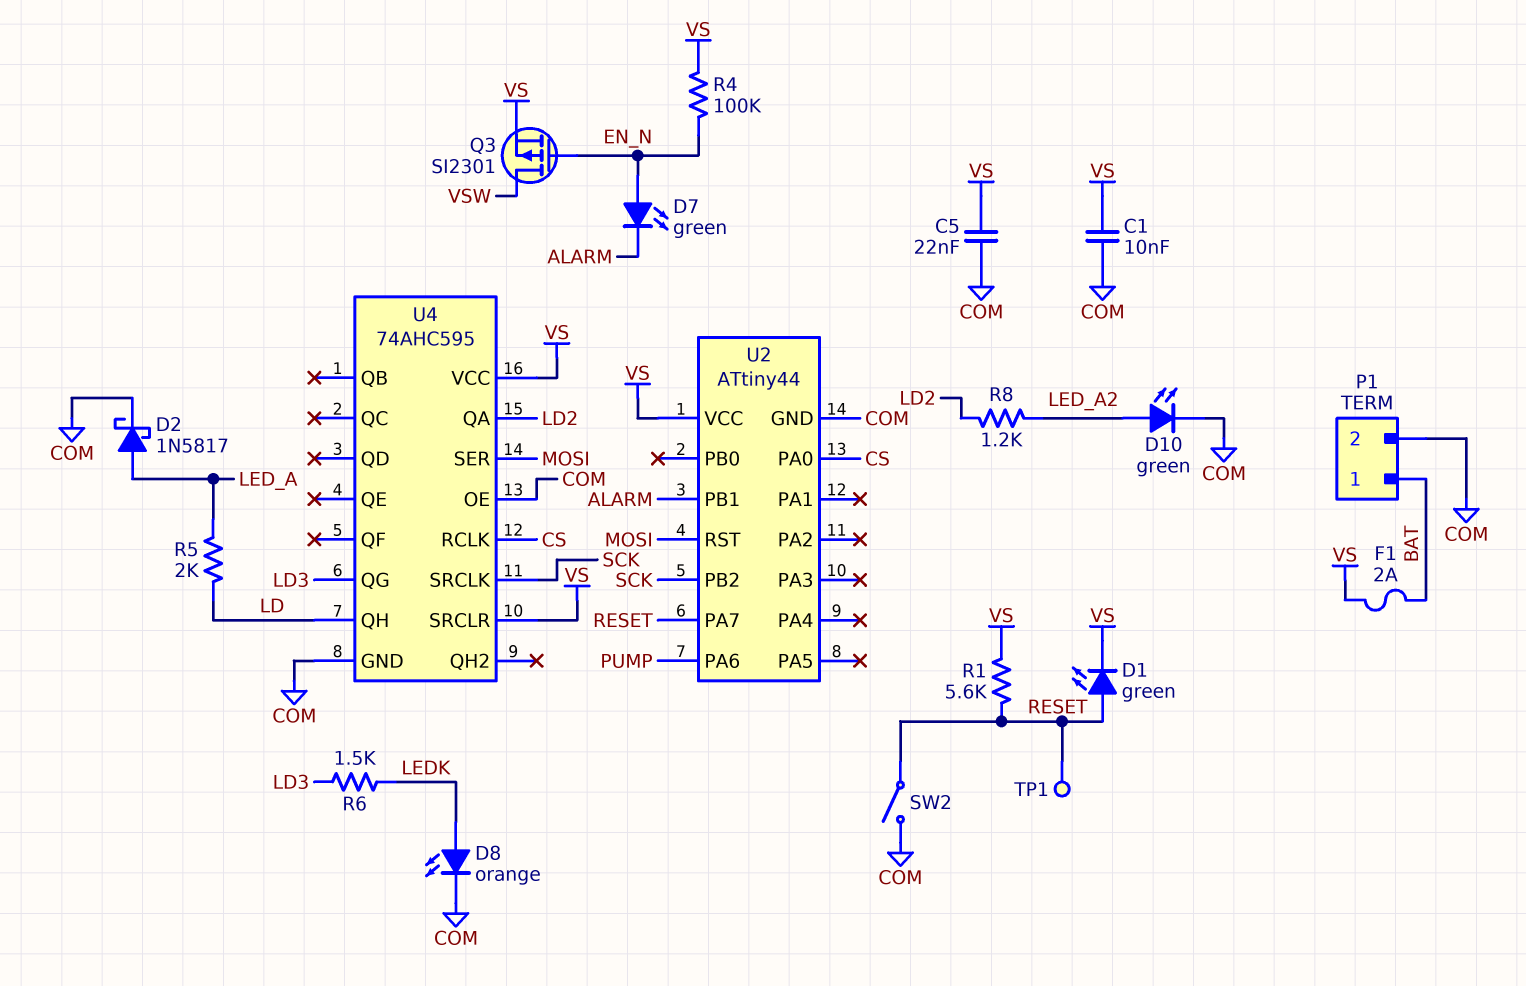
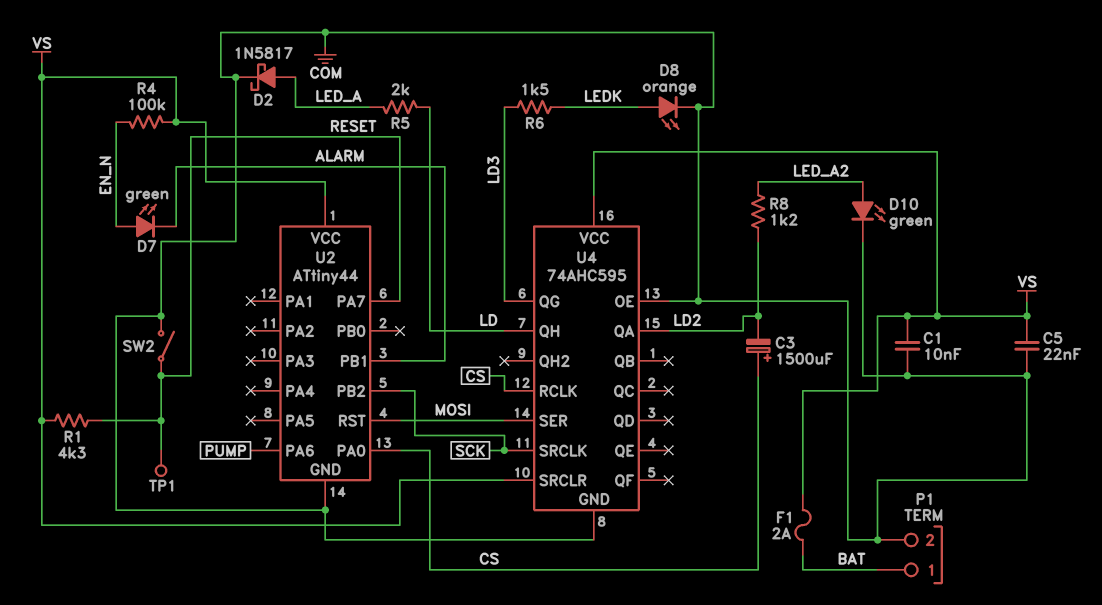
C3: none -> 1500uF (plus CS, minus LD2)
D1: LED green (A RESET, K VS) -> none
Q3: PMOS SI2301 (G EN_N, D VSW, S VS) -> none
R1: 5.6k (RESET, VS) -> 4.3k (RESET, VS)

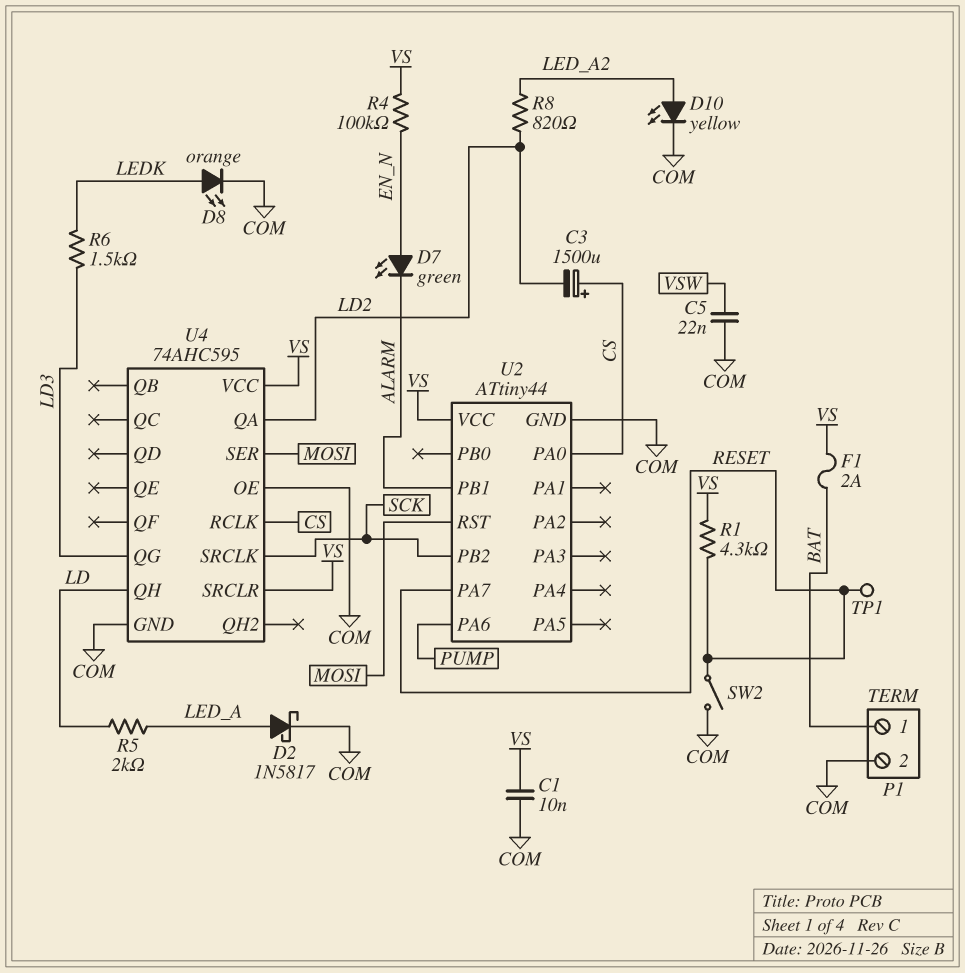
C5: 22nF (COM, VS) -> 22nF (COM, VSW)
D10: LED green (A LED_A2, K COM) -> LED yellow (A LED_A2, K COM)
R8: 1.2k (LD2, LED_A2) -> 820 (LD2, LED_A2)

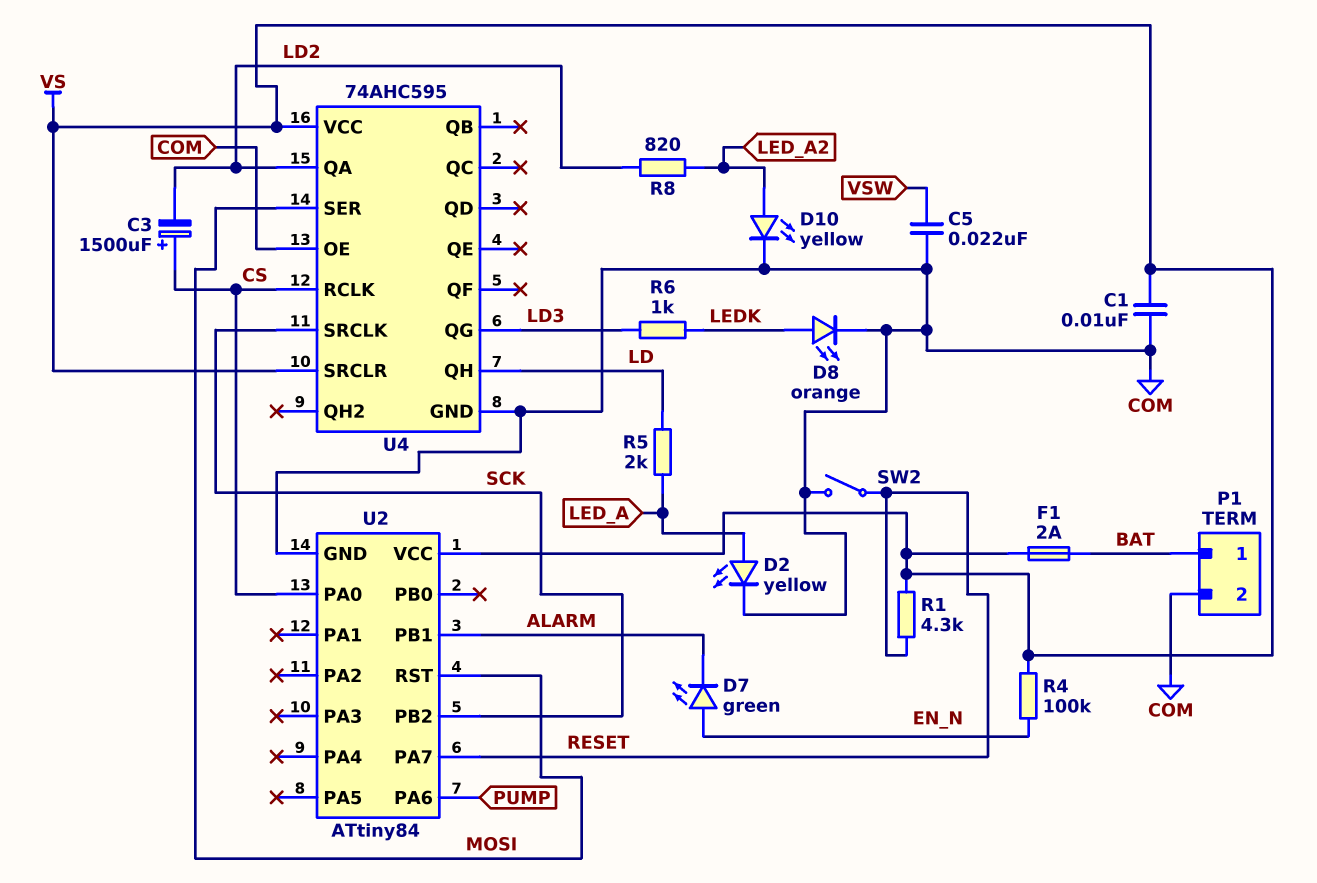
D2: schottky 1N5817 (A LED_A, K COM) -> LED yellow (A LED_A, K COM)
R6: 1.5k (LD3, LEDK) -> 1k (LD3, LEDK)
TP1: test point (RESET) -> none
U2: ATtiny44 -> ATtiny84

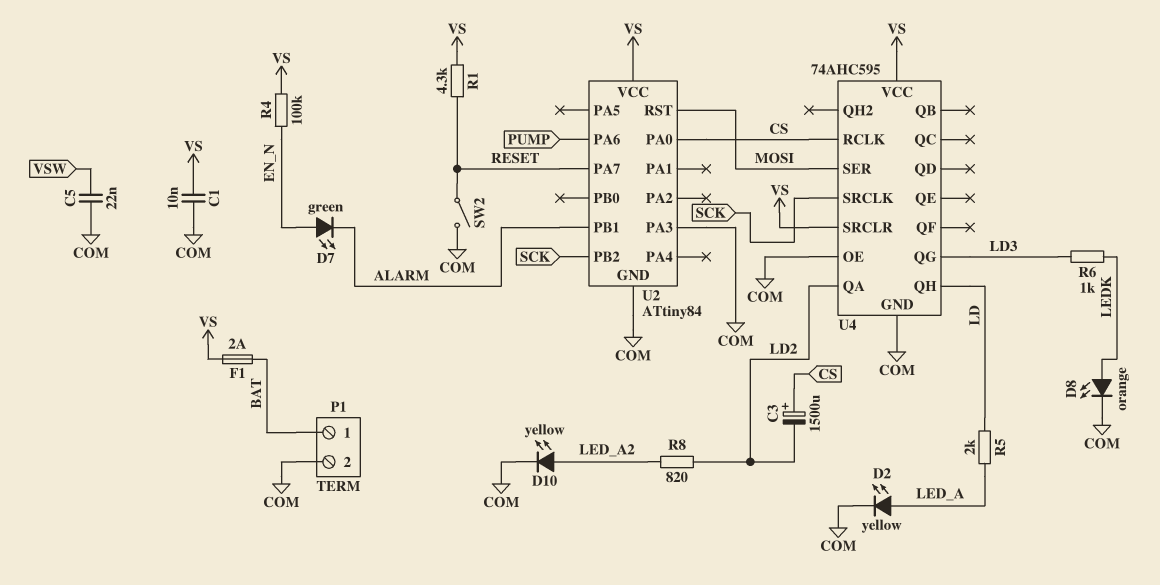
U2 pin PA3: none -> COM

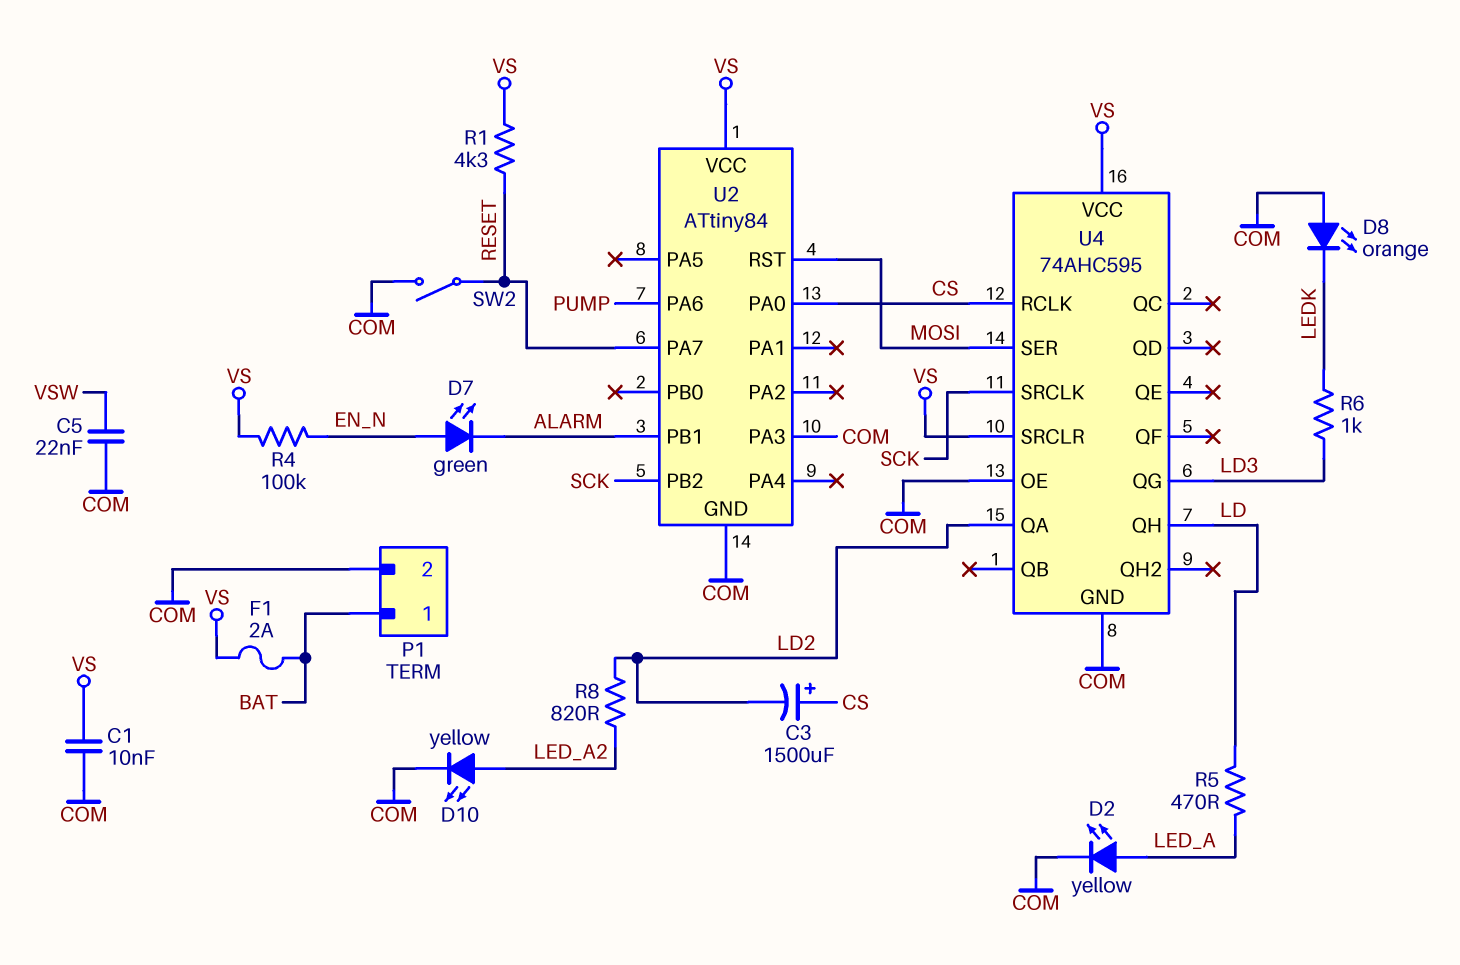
D8: LED orange (A LEDK, K COM) -> LED orange (A COM, K LEDK)
R5: 2k (LD, LED_A) -> 470 (LD, LED_A)

